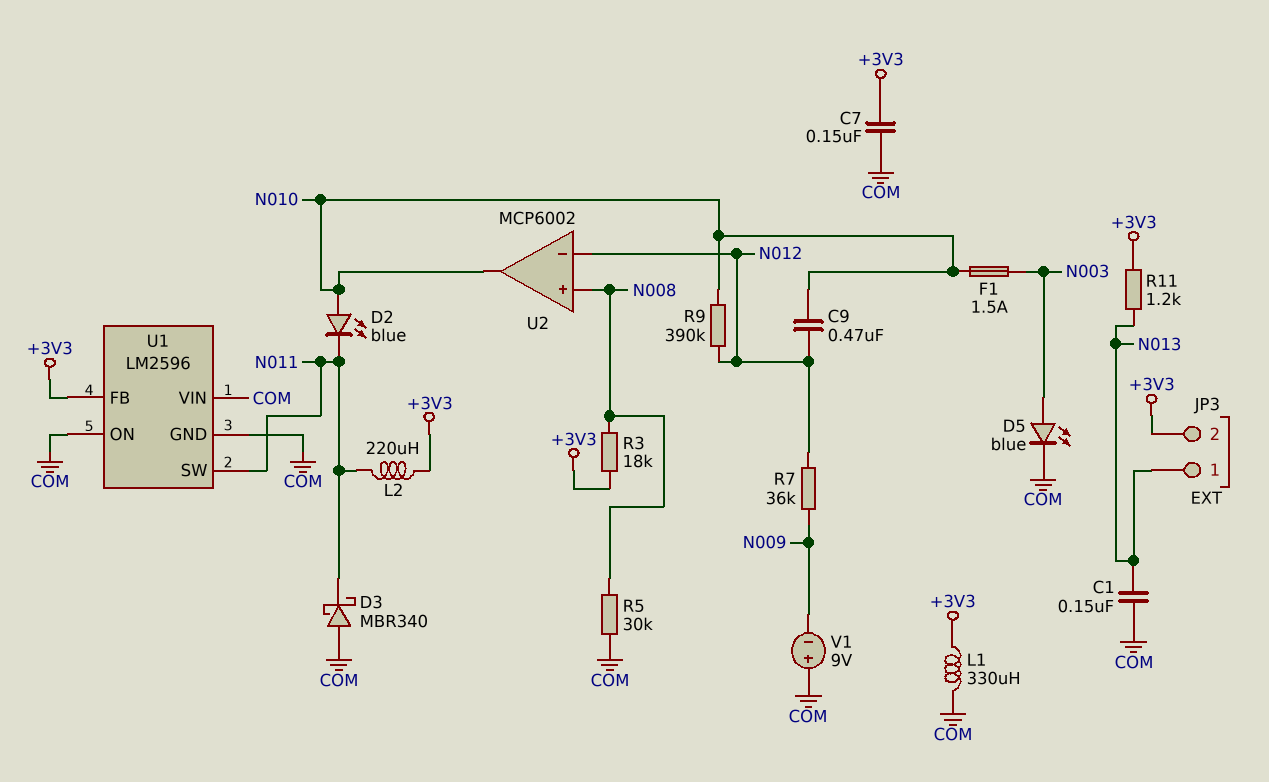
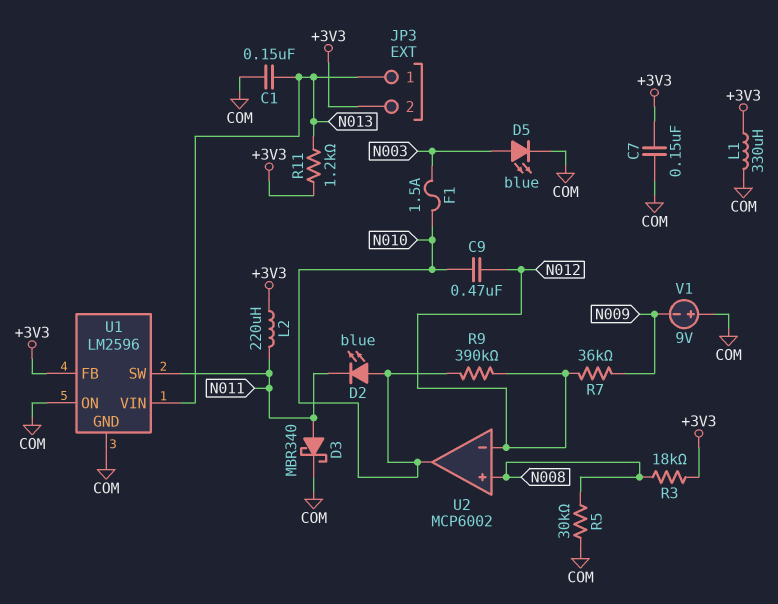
D3: schottky MBR340 (A COM, K N011) -> schottky MBR340 (A N011, K COM)
U1 pin VIN: COM -> N013

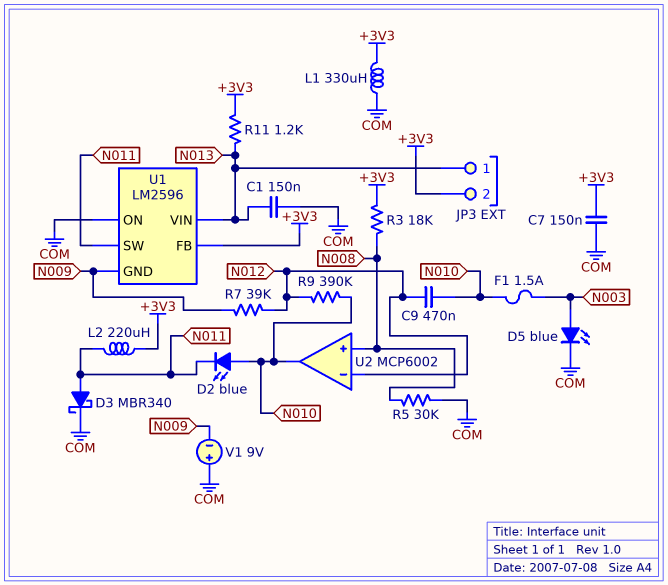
R7: 36k (N009, N012) -> 39k (N009, N012)
U1 pin GND: COM -> N009

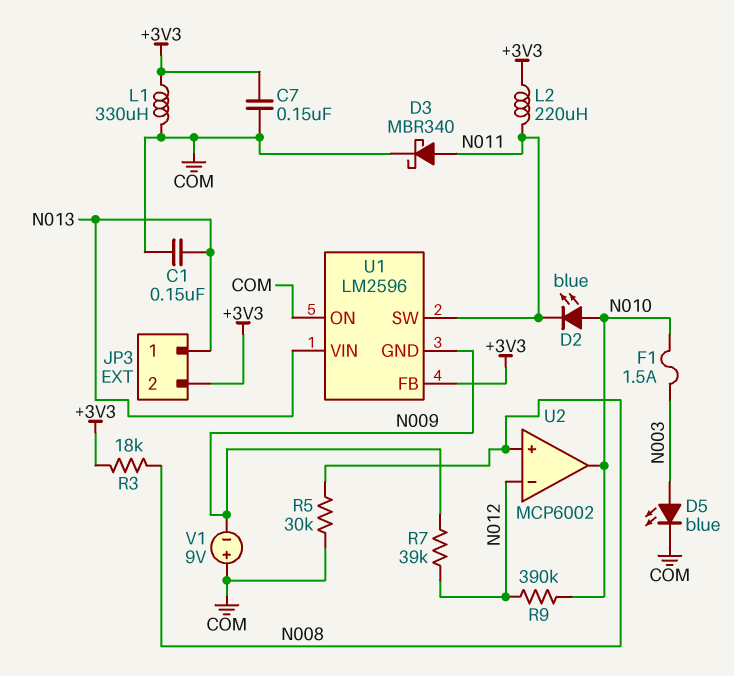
C9: 470nF (N010, N012) -> none
R11: 1.2k (+3V3, N013) -> none

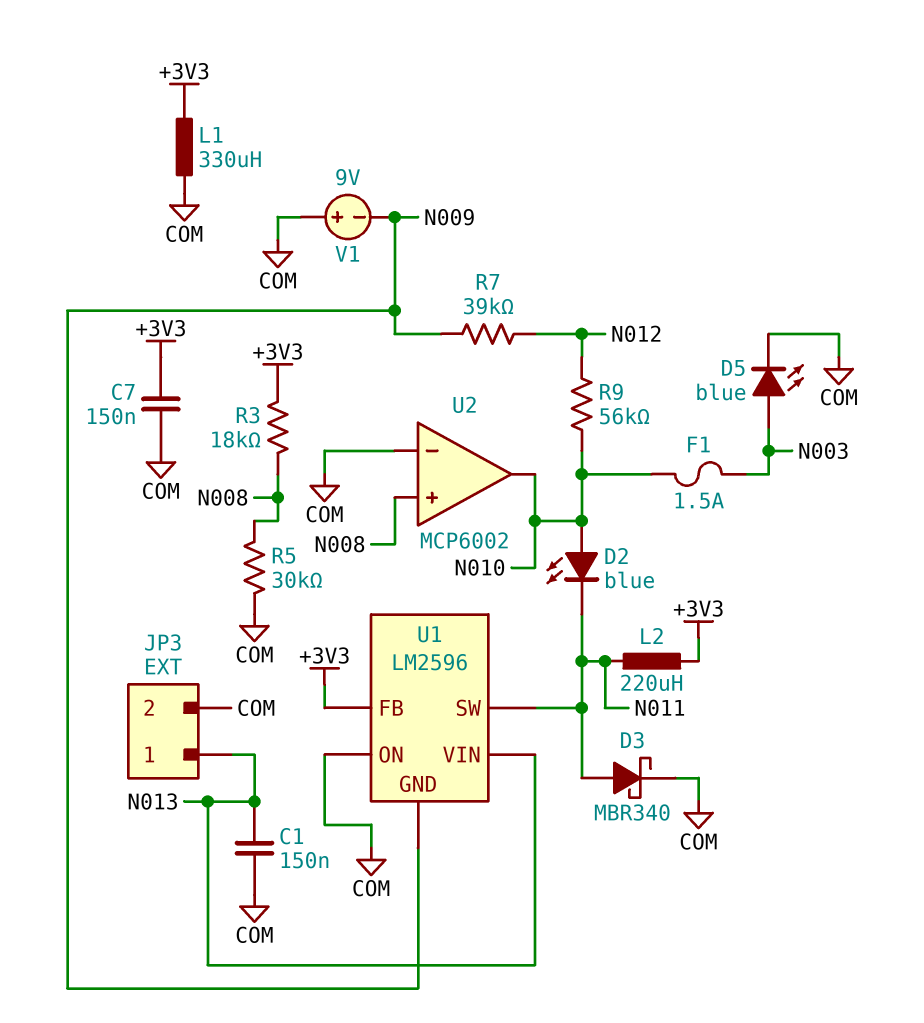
JP3 pin 2: +3V3 -> COM
R9: 390k (N010, N012) -> 56k (N010, N012)
U2 pin in-: N012 -> COM

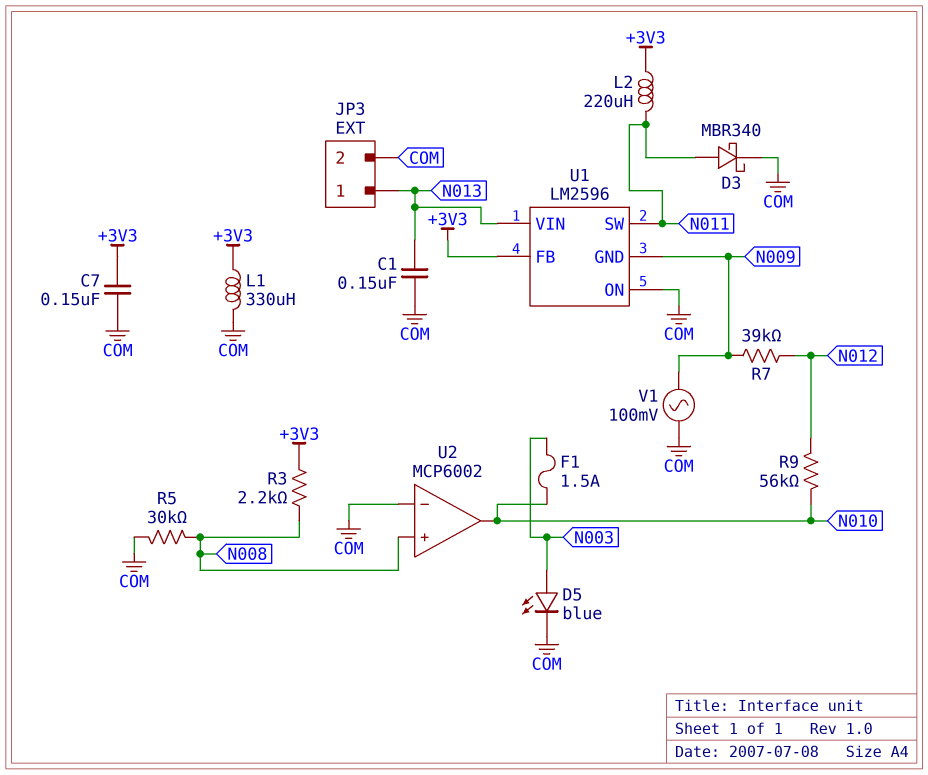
D2: LED blue (A N010, K N011) -> none
R3: 18k (+3V3, N008) -> 2.2k (+3V3, N008)
V1: 9V (plus COM, minus N009) -> AC 100mV (COM, N009)

